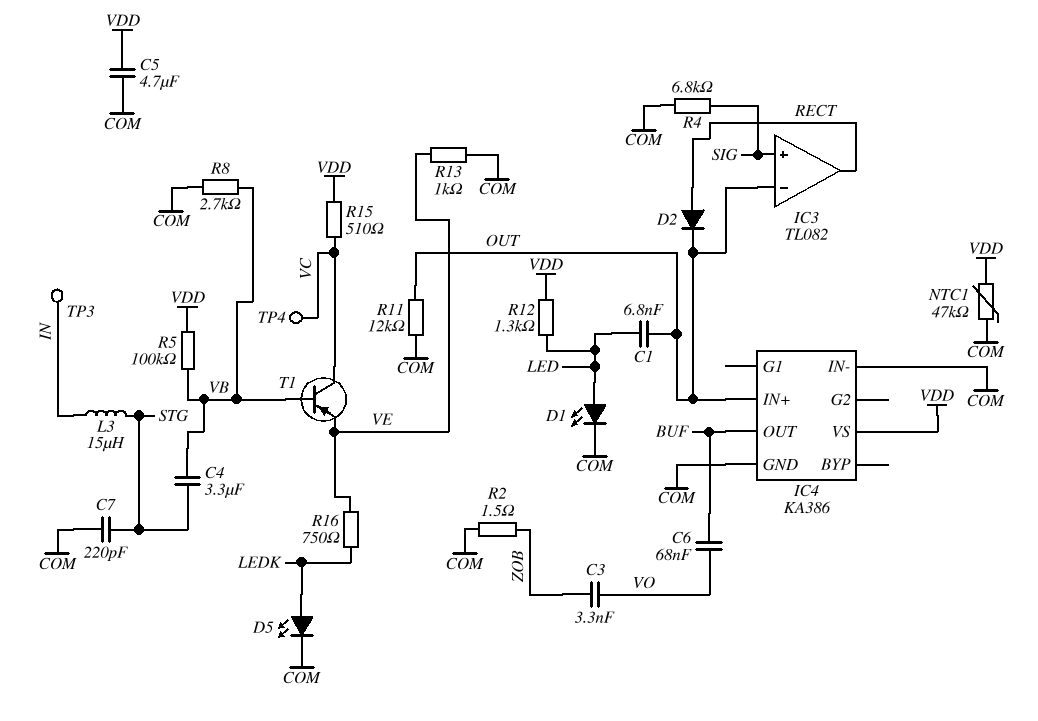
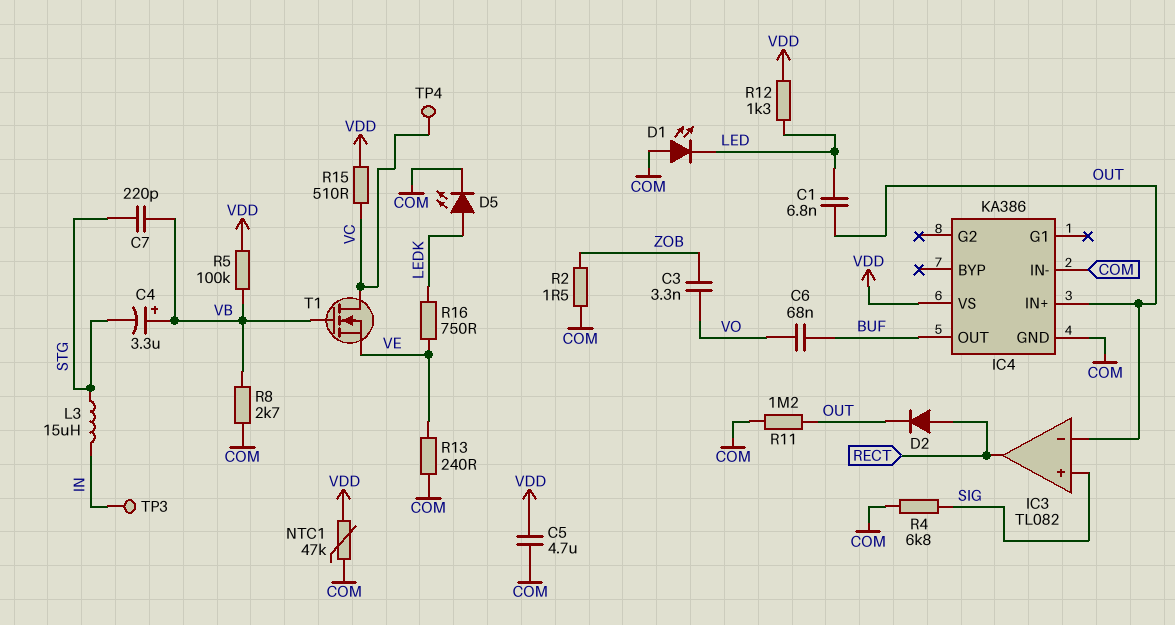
C4: 3.3uF (STG, VB) -> 3.3uF (plus VB, minus STG)
C7: 220pF (COM, STG) -> 220pF (STG, VB)
D1: LED (A LED, K COM) -> LED (A COM, K LED)
R11: 12k (COM, OUT) -> 1.2M (COM, OUT)
R13: 1k (COM, VE) -> 240 (COM, VE)
T1: PNP (B VB, C VC, E VE) -> NMOS (G VB, D VC, S VE)

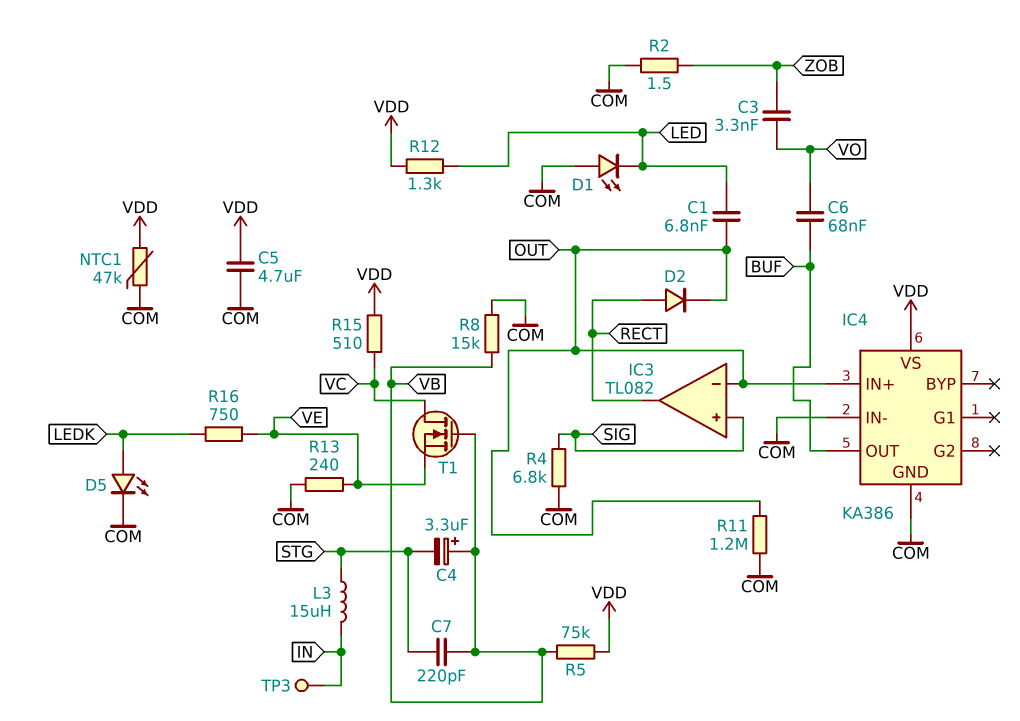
R5: 100k (VB, VDD) -> 75k (VB, VDD)
R8: 2.7k (COM, VB) -> 15k (COM, VB)
TP4: test point (VC) -> none

